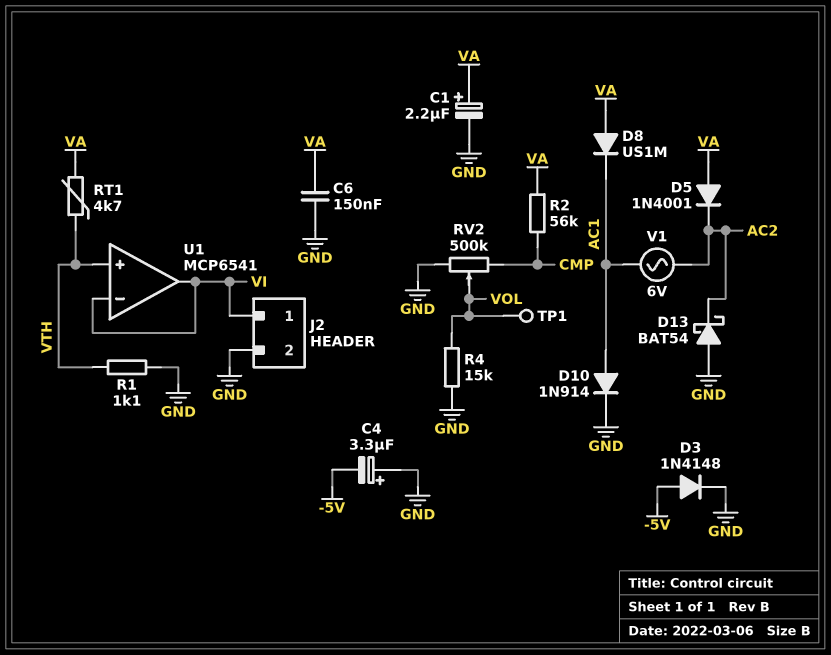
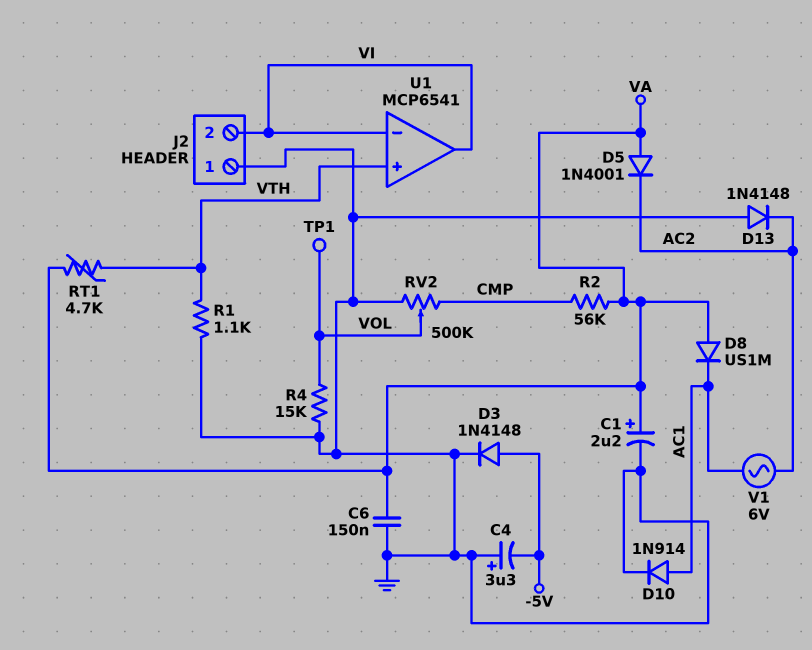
D13: schottky BAT54 (A GND, K AC2) -> diode 1N4148 (A GND, K AC2)
J2 pin 1: VI -> GND
J2 pin 2: GND -> VI

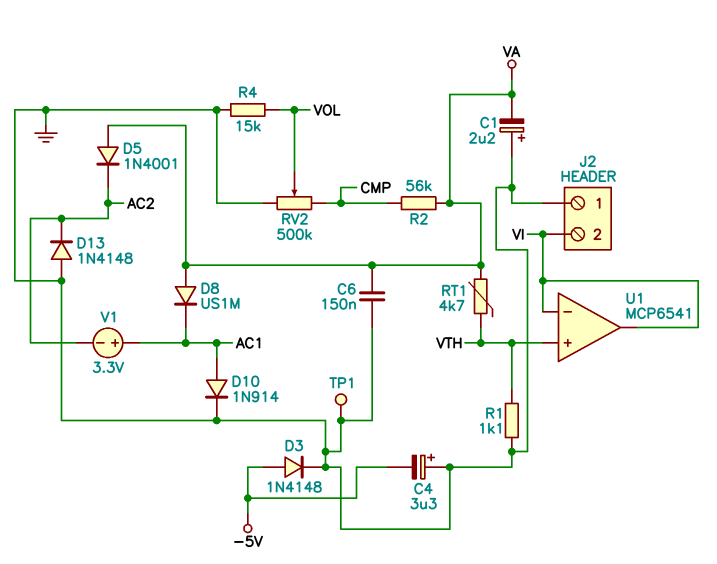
C1: 2.2uF (plus VA, minus GND) -> 2.2uF (plus GND, minus VA)
TP1: test point (VOL) -> test point (GND)
V1: AC 6V (AC1, AC2) -> 3.3V (plus AC1, minus AC2)

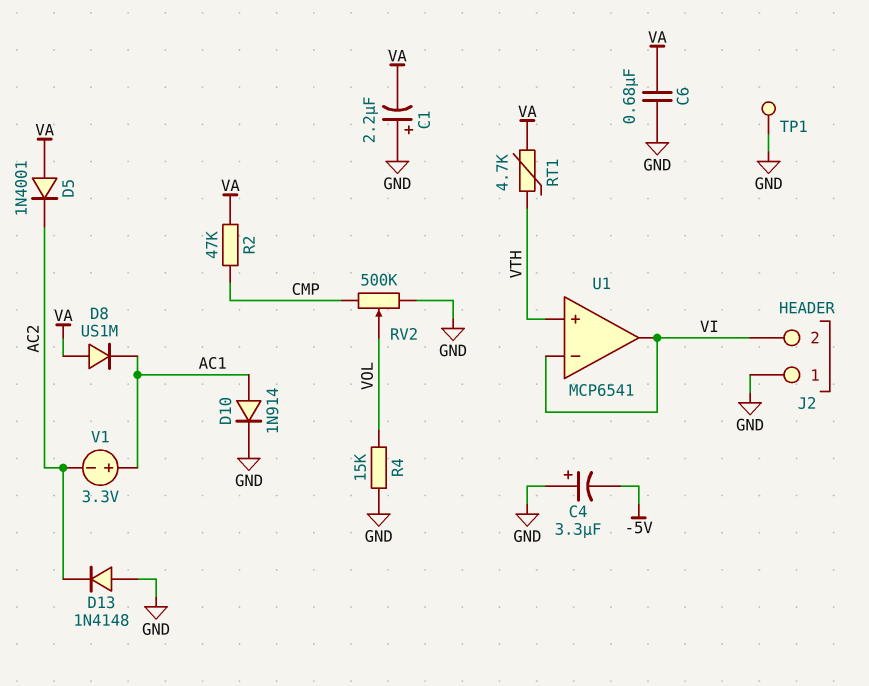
C6: 150nF (GND, VA) -> 680nF (GND, VA)
D3: diode 1N4148 (A -5V, K GND) -> none
R1: 1.1k (GND, VTH) -> none
R2: 56k (CMP, VA) -> 47k (CMP, VA)

